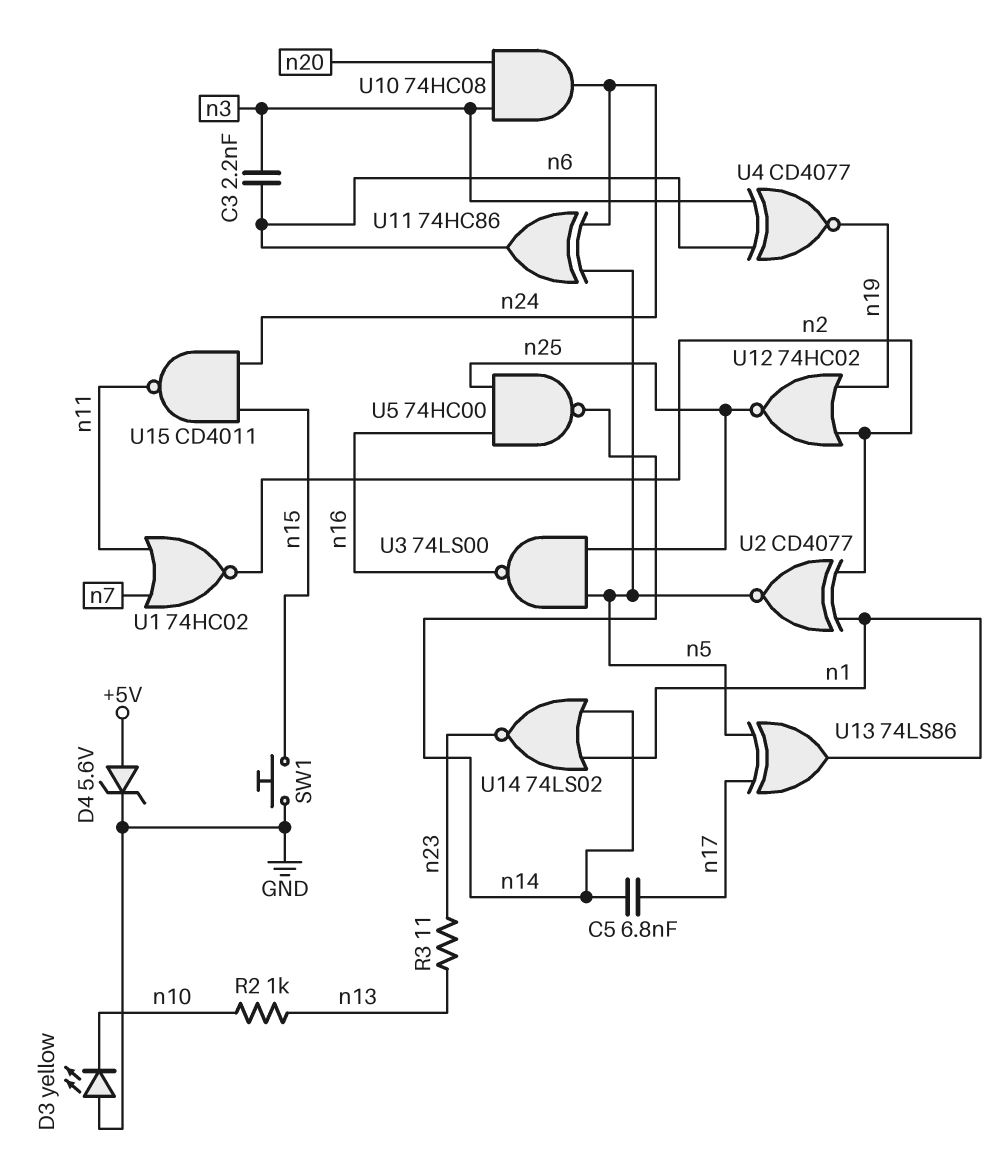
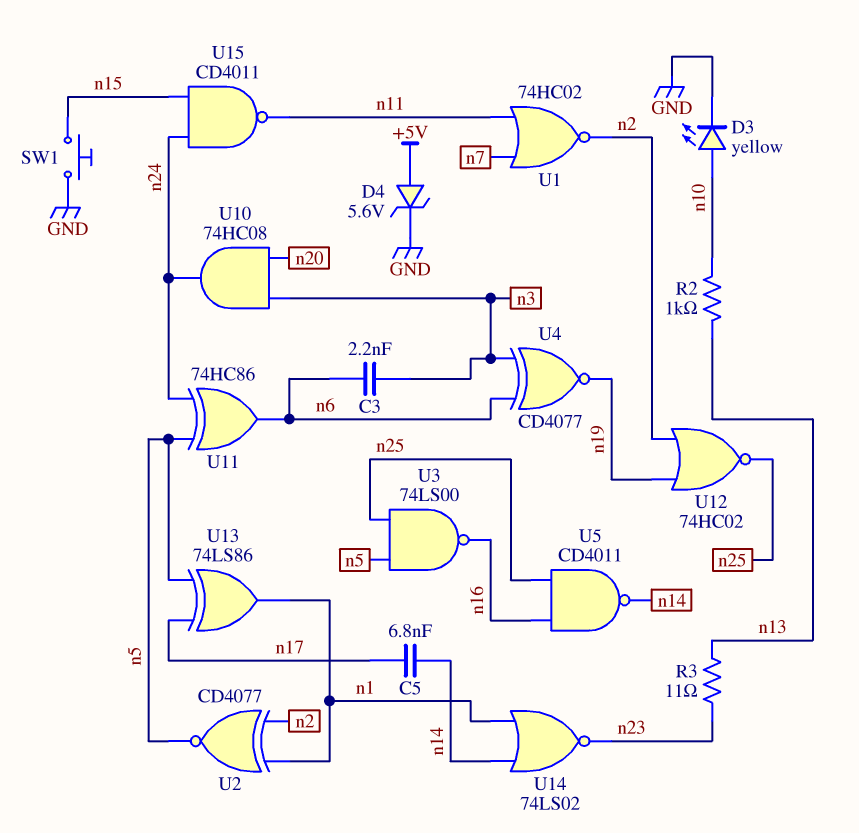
D3: LED yellow (A GND, K n10) -> LED yellow (A n10, K GND)
U5: NAND 74HC00 (in n16, in n25, out n14) -> NAND CD4011 (in n16, in n25, out n14)

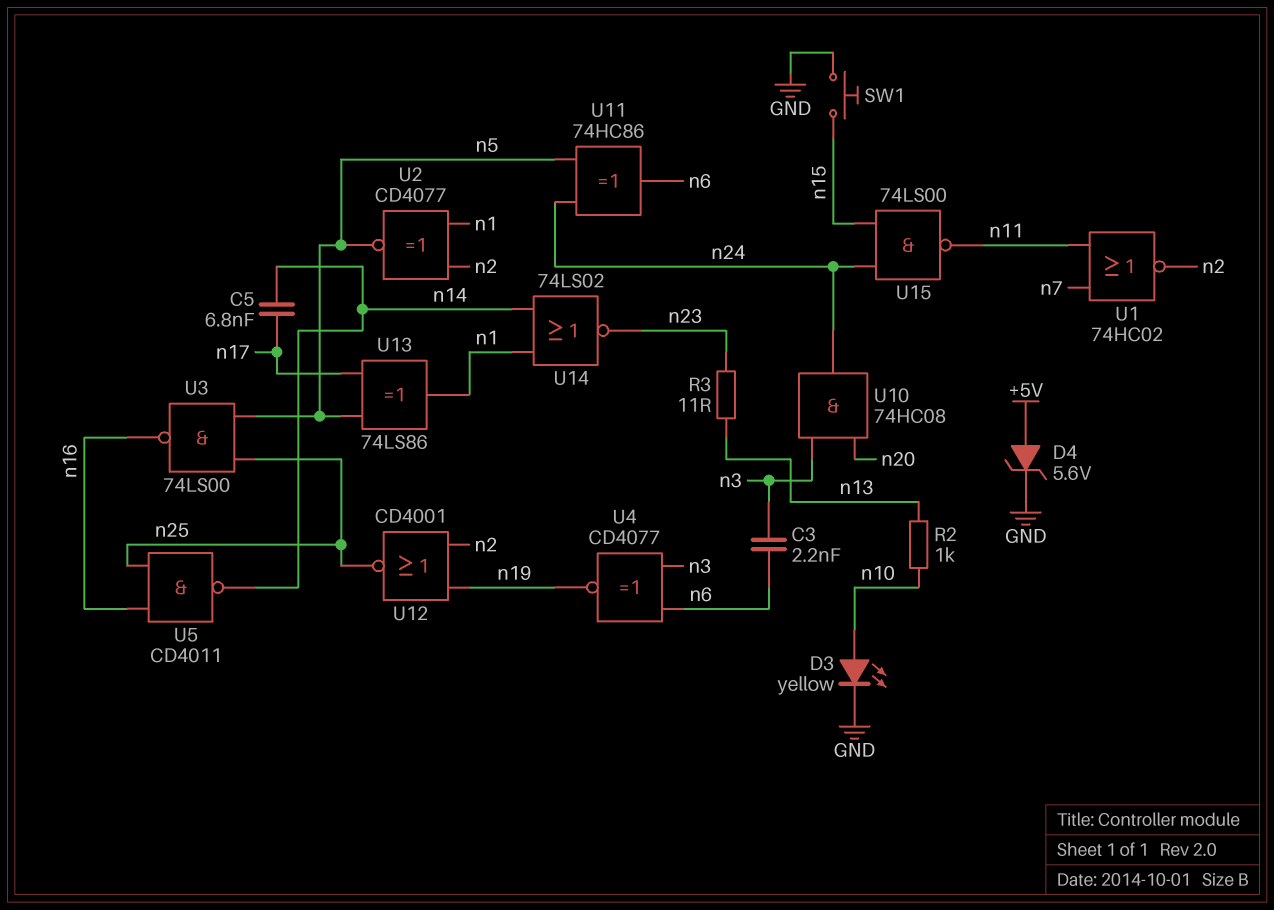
U12: NOR 74HC02 (in n2, in n19, out n25) -> NOR CD4001 (in n2, in n19, out n25)
U15: NAND CD4011 (in n15, in n24, out n11) -> NAND 74LS00 (in n15, in n24, out n11)

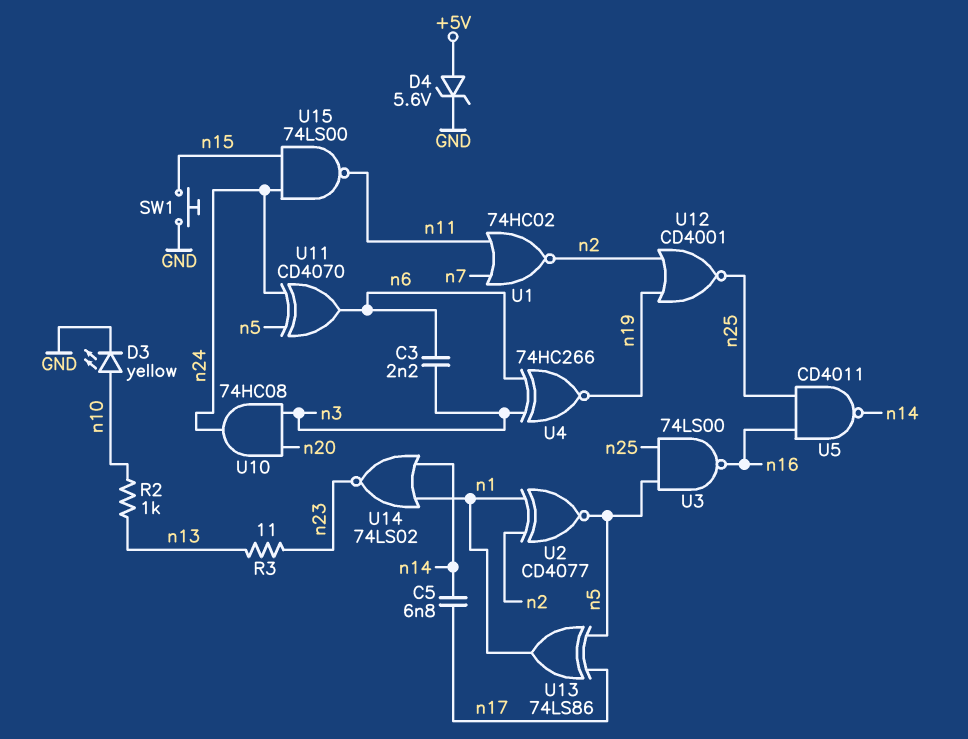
U4: XNOR CD4077 (in n3, in n6, out n19) -> XNOR 74HC266 (in n3, in n6, out n19)
U11: XOR 74HC86 (in n5, in n24, out n6) -> XOR CD4070 (in n5, in n24, out n6)

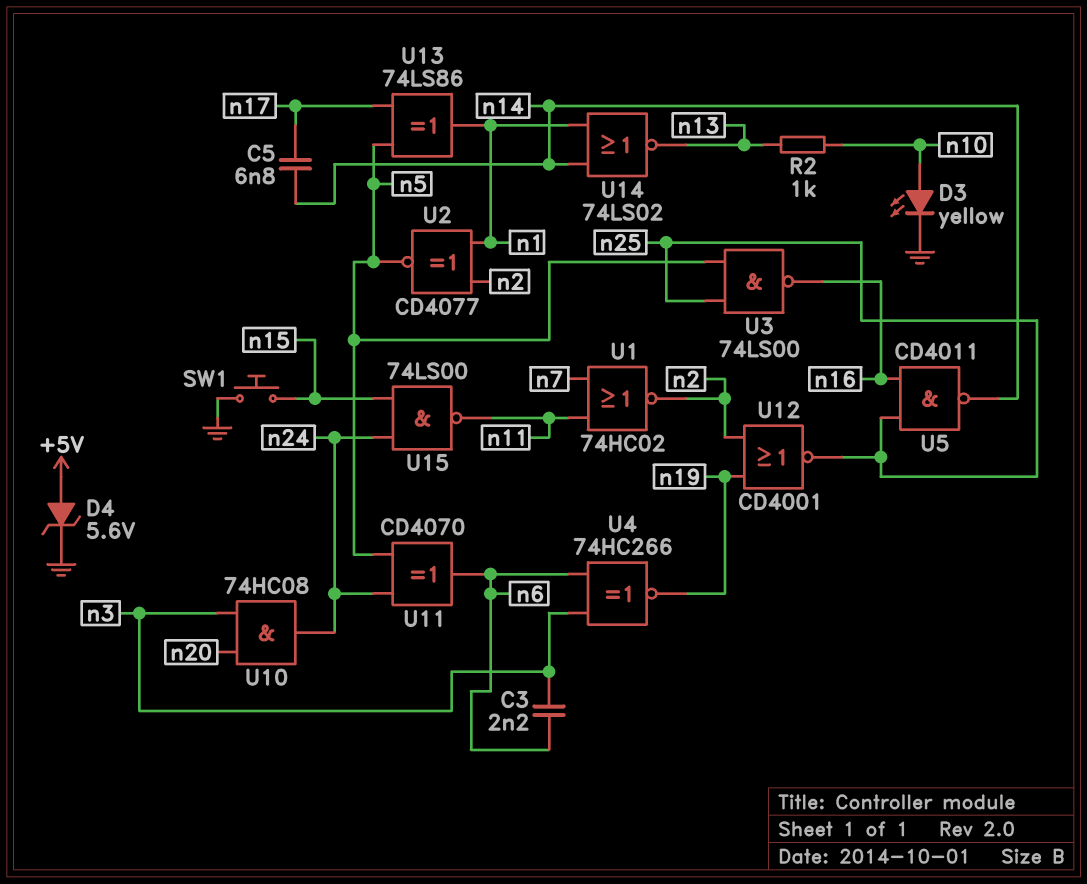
R3: 11 (n13, n23) -> none
U14: NOR 74LS02 (in n1, in n14, out n23) -> NOR 74LS02 (in n1, in n14, out n13)

